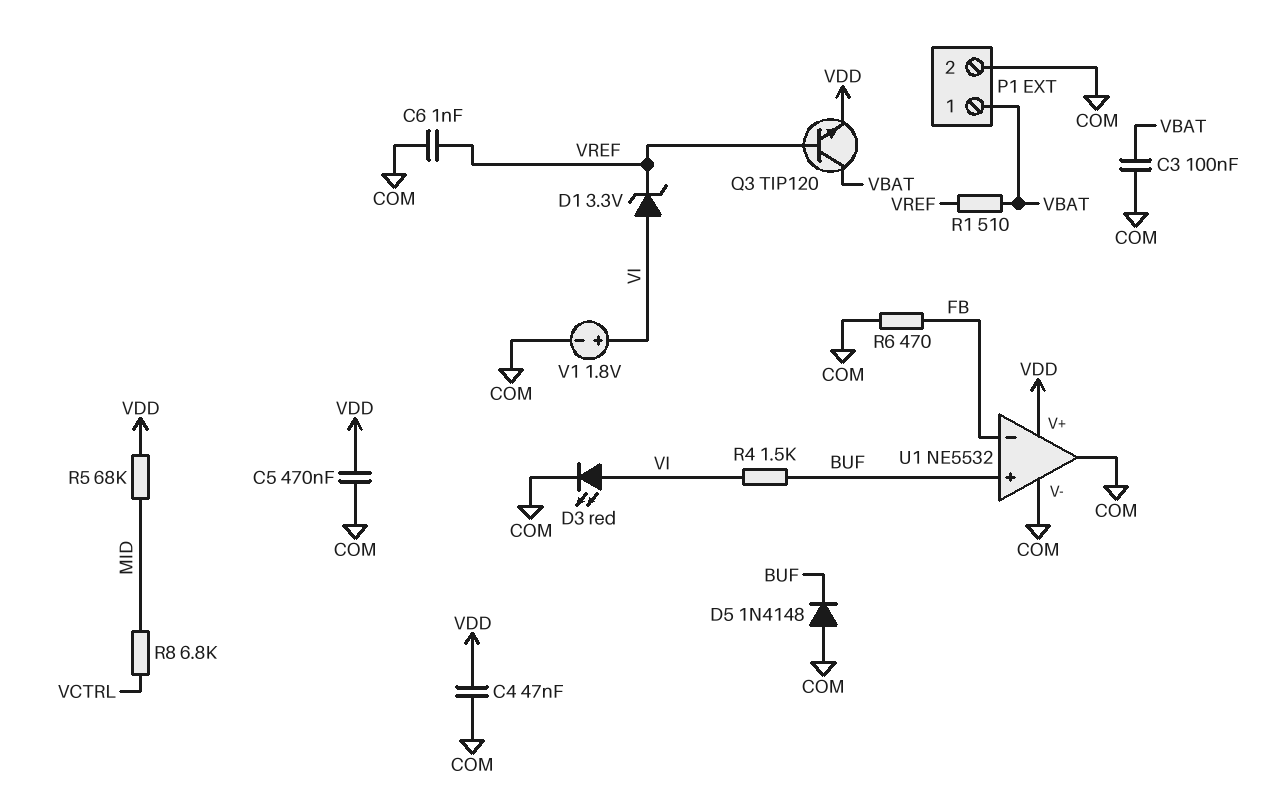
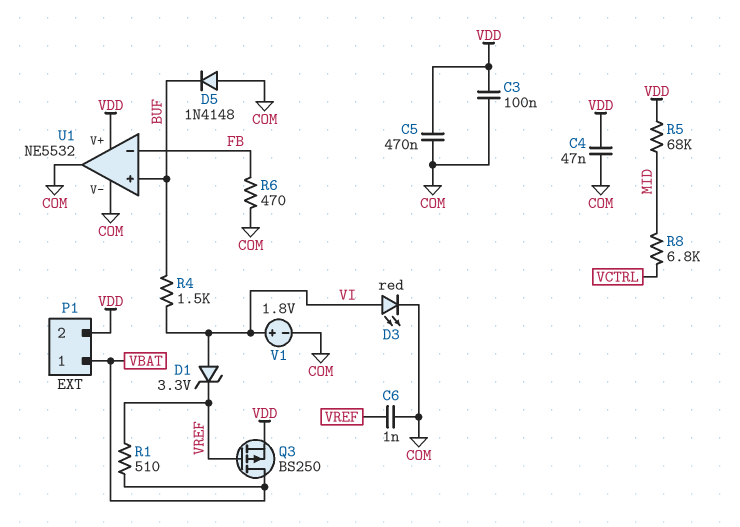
C3: 100nF (COM, VBAT) -> 100nF (COM, VDD)
P1 pin 2: COM -> VDD
Q3: NPN TIP120 (B VREF, C VBAT, E VDD) -> PMOS BS250 (G VREF, D VBAT, S VDD)

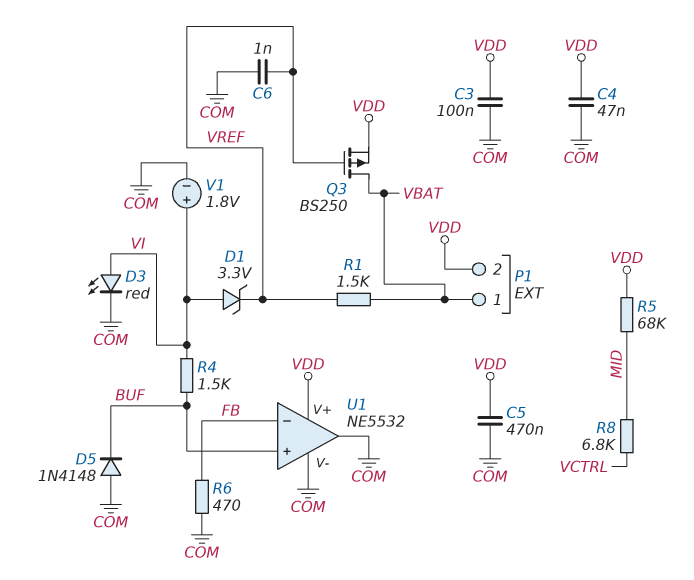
R1: 510 (VBAT, VREF) -> 1.5k (VBAT, VREF)

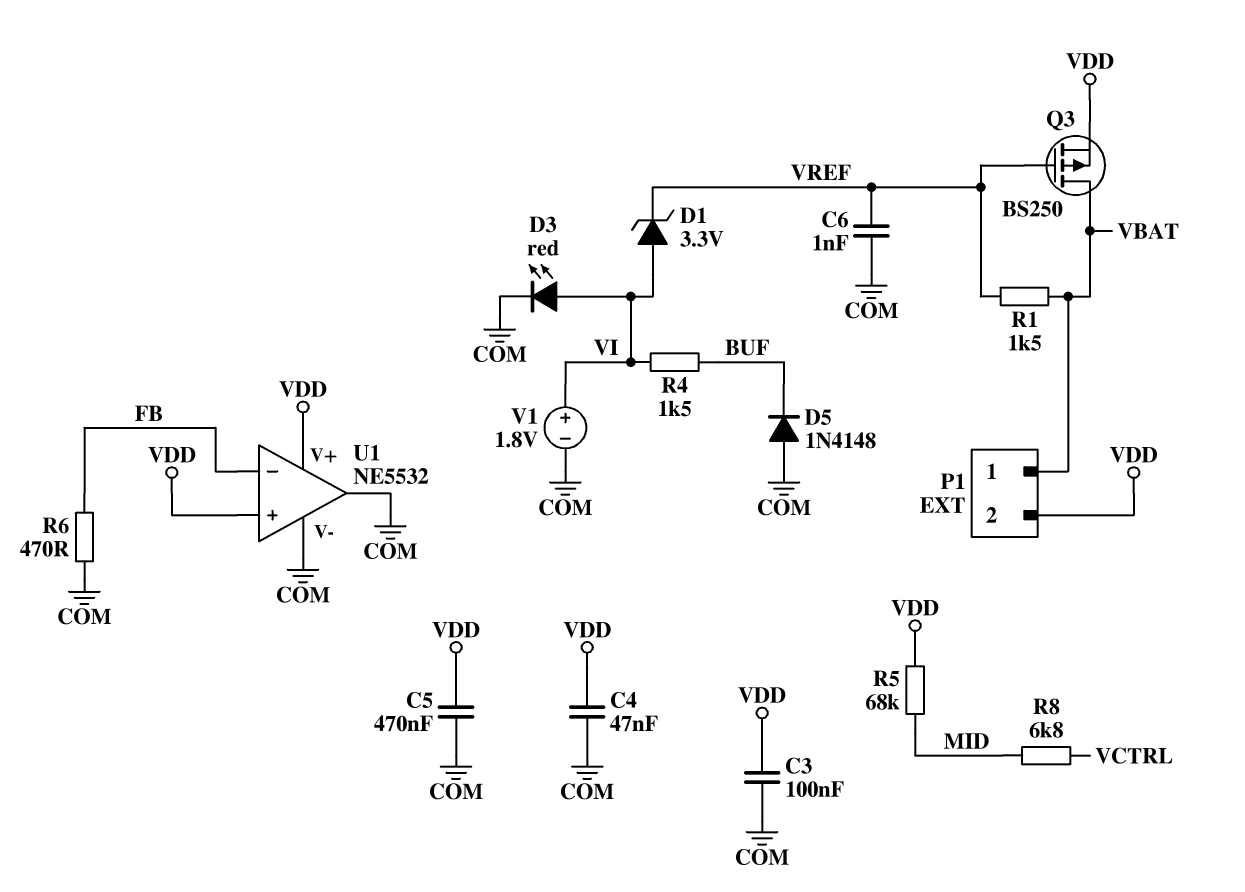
U1 pin in+: BUF -> VDD

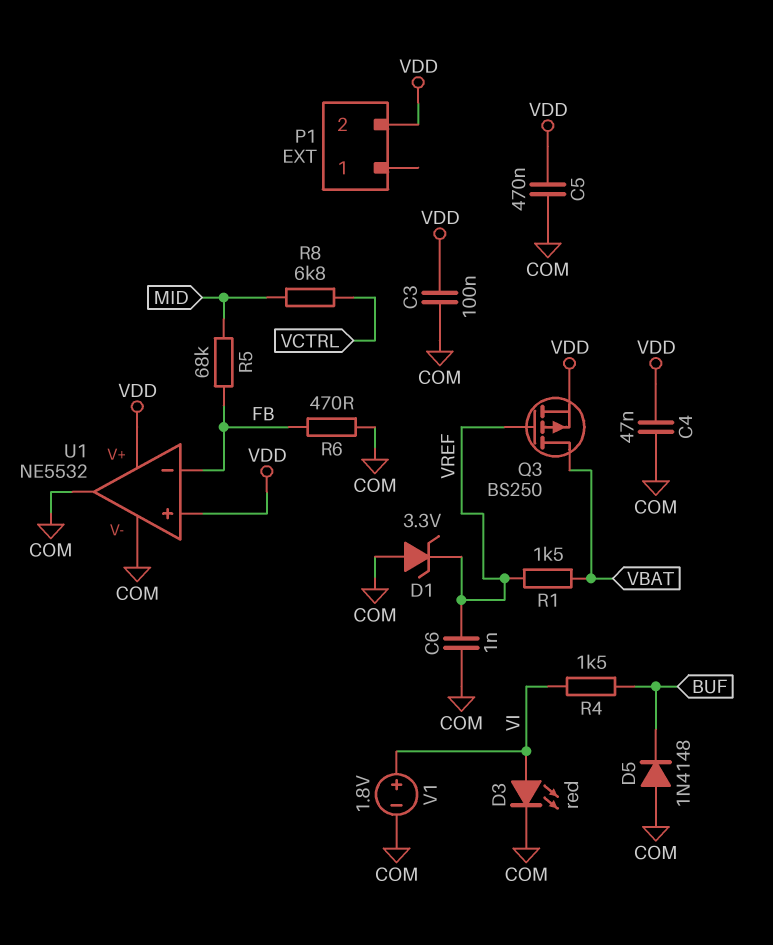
D1: zener 3.3V (A VI, K VREF) -> zener 3.3V (A COM, K VREF)
P1 pin 1: VBAT -> none
R5: 68k (MID, VDD) -> 68k (FB, MID)

